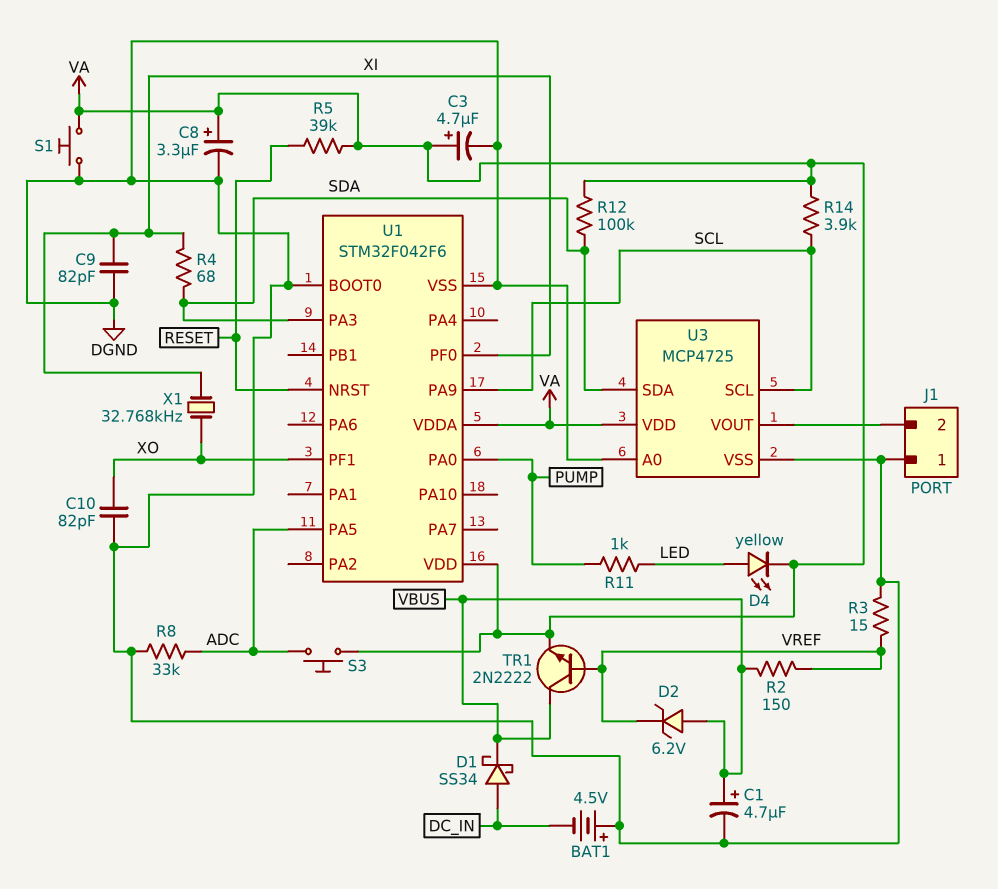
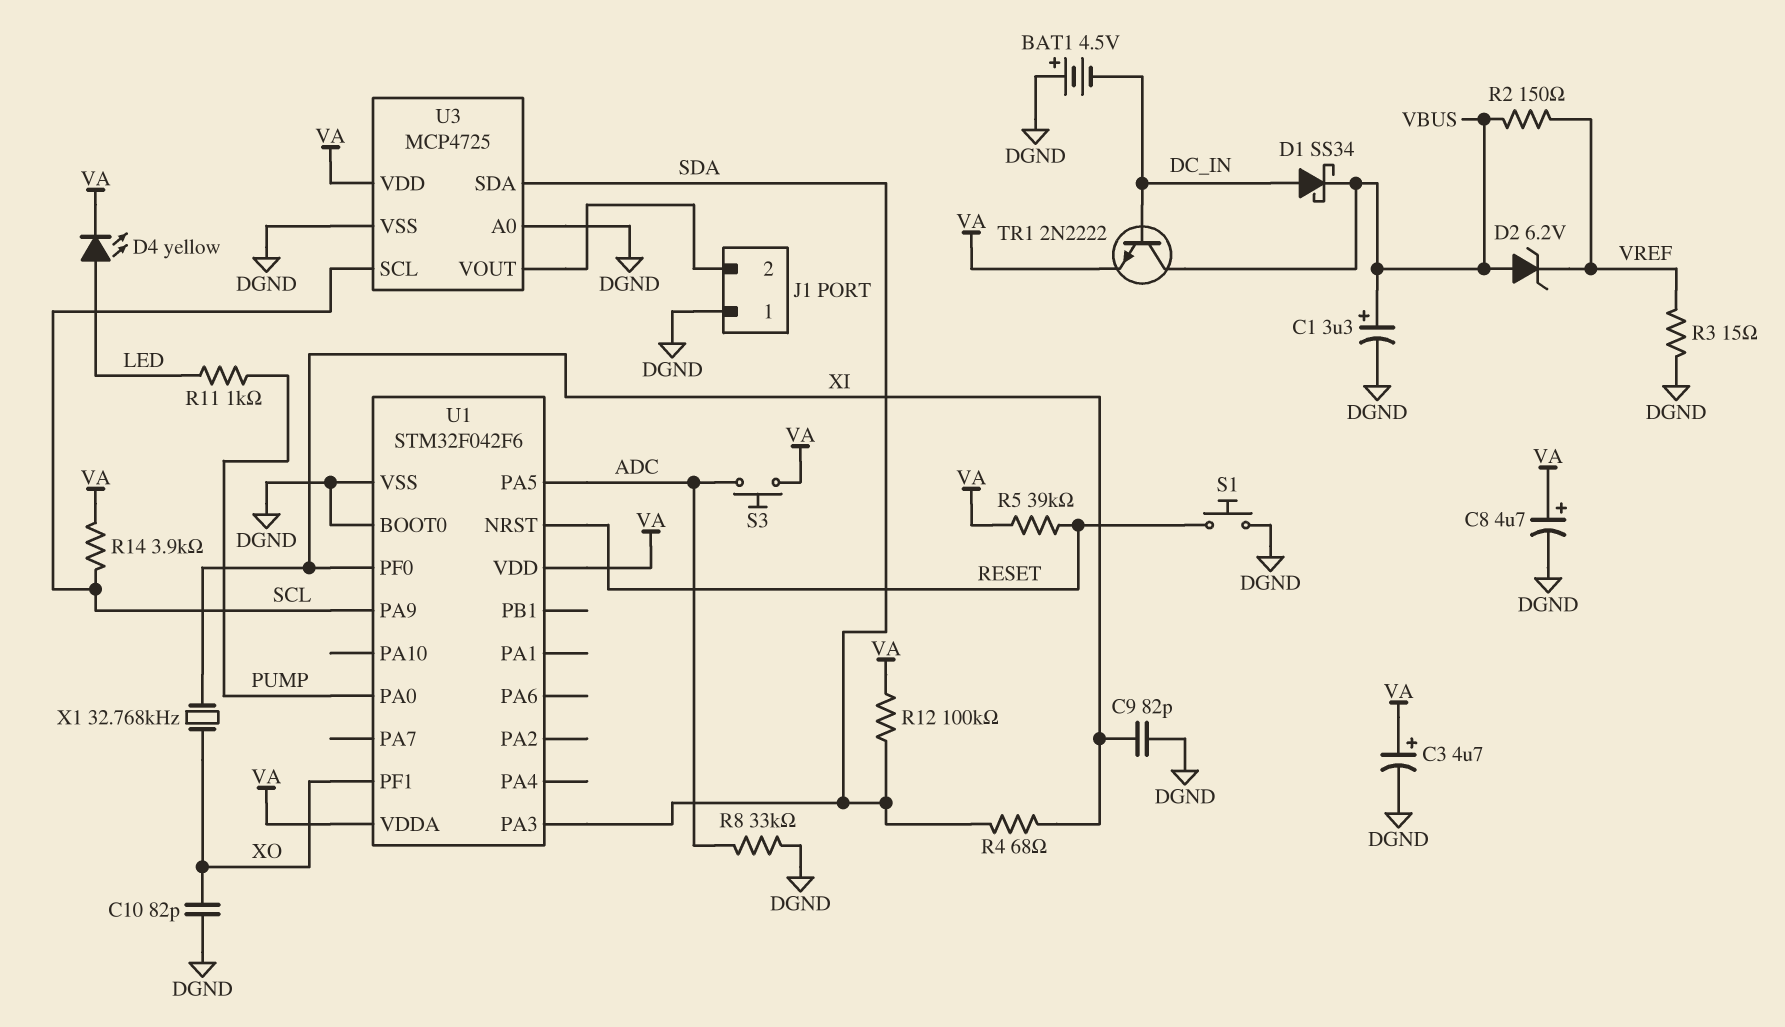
C1: 4.7uF (plus VBUS, minus DGND) -> 3.3uF (plus VBUS, minus DGND)
C8: 3.3uF (plus VA, minus DGND) -> 4.7uF (plus VA, minus DGND)
S1: button (DGND, VA) -> button (DGND, RESET)
TR1: NPN 2N2222 (B VREF, C VBUS, E VA) -> NPN 2N2222 (B DC_IN, C VBUS, E VA)

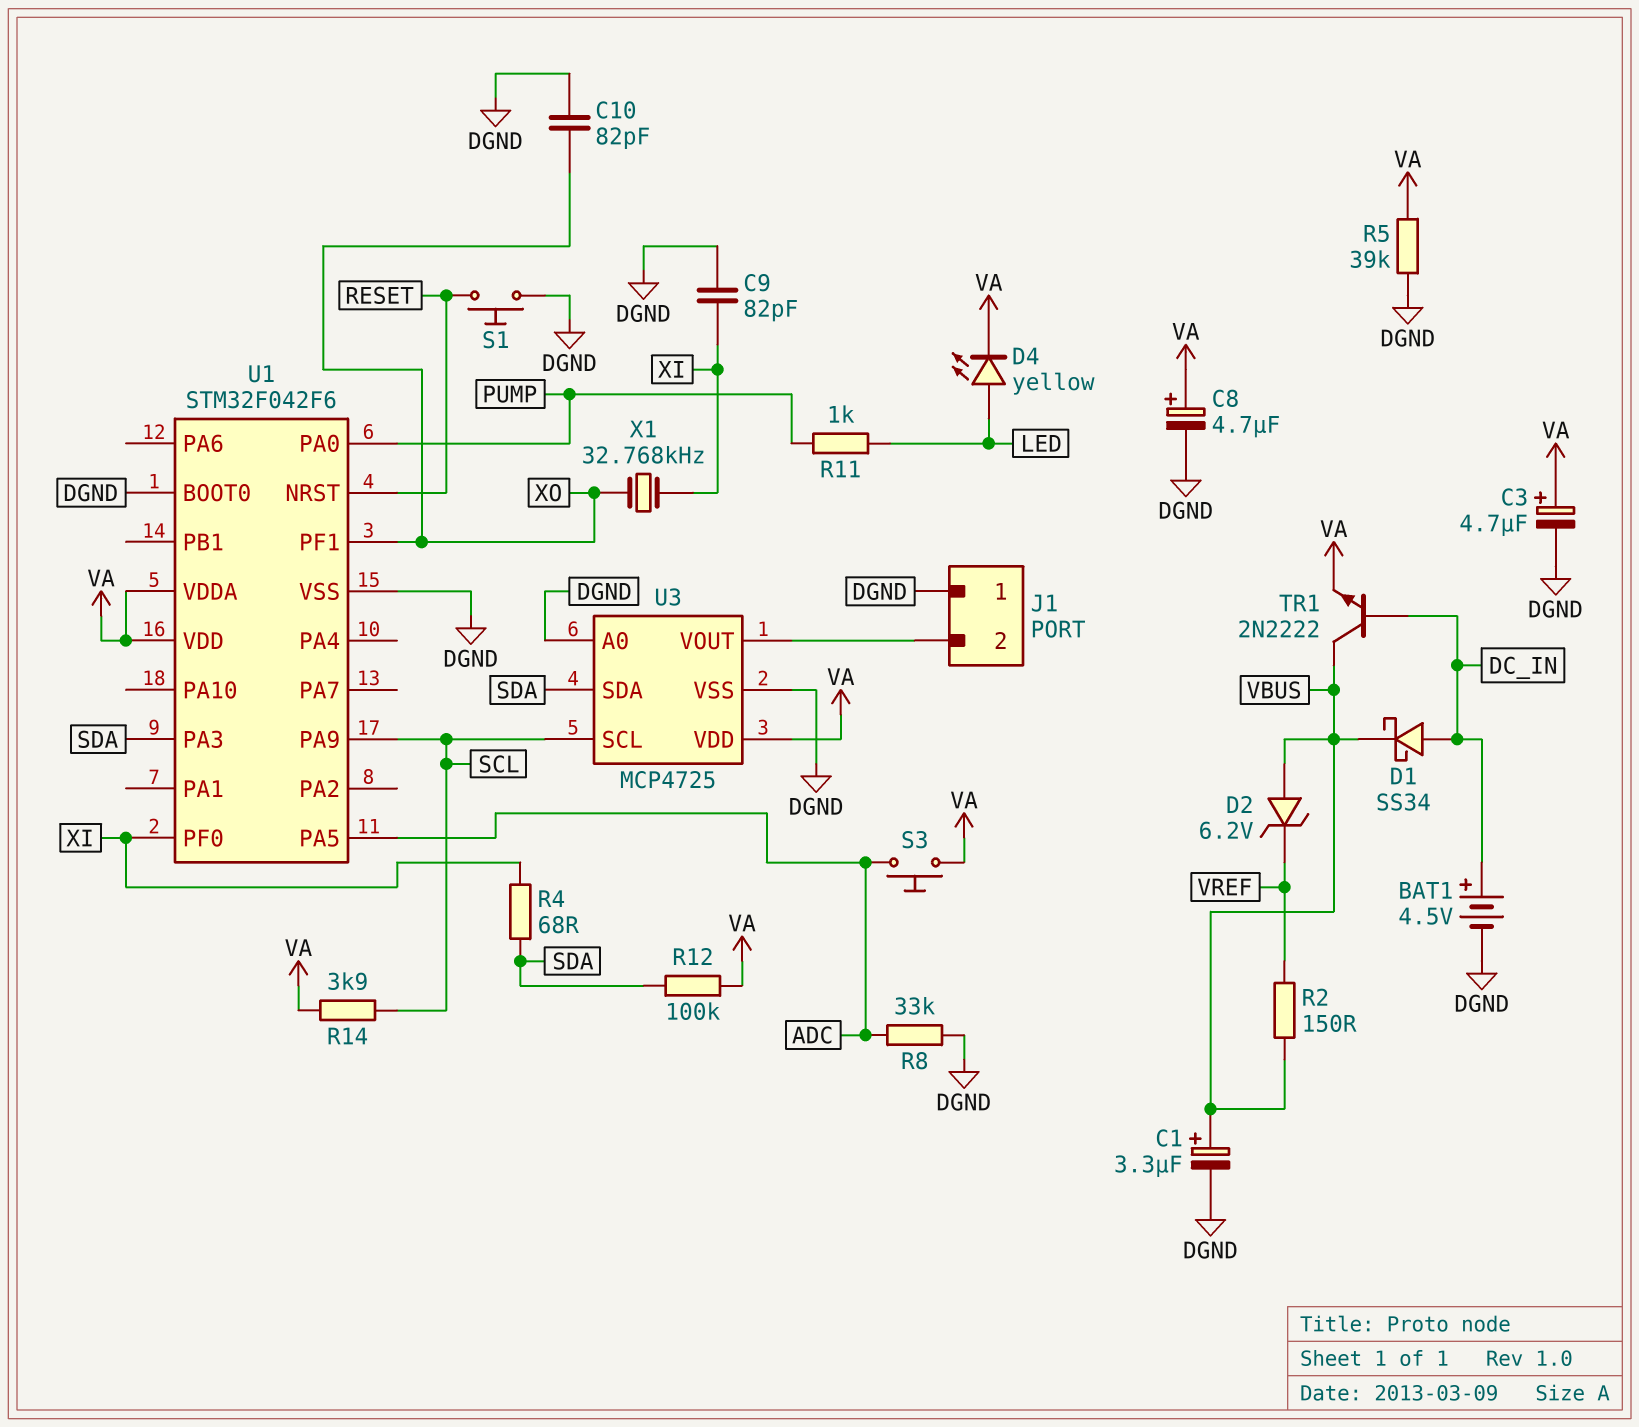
BAT1: 4.5V (plus DGND, minus DC_IN) -> 4.5V (plus DC_IN, minus DGND)
R3: 15 (DGND, VREF) -> none
R5: 39k (RESET, VA) -> 39k (DGND, VA)

